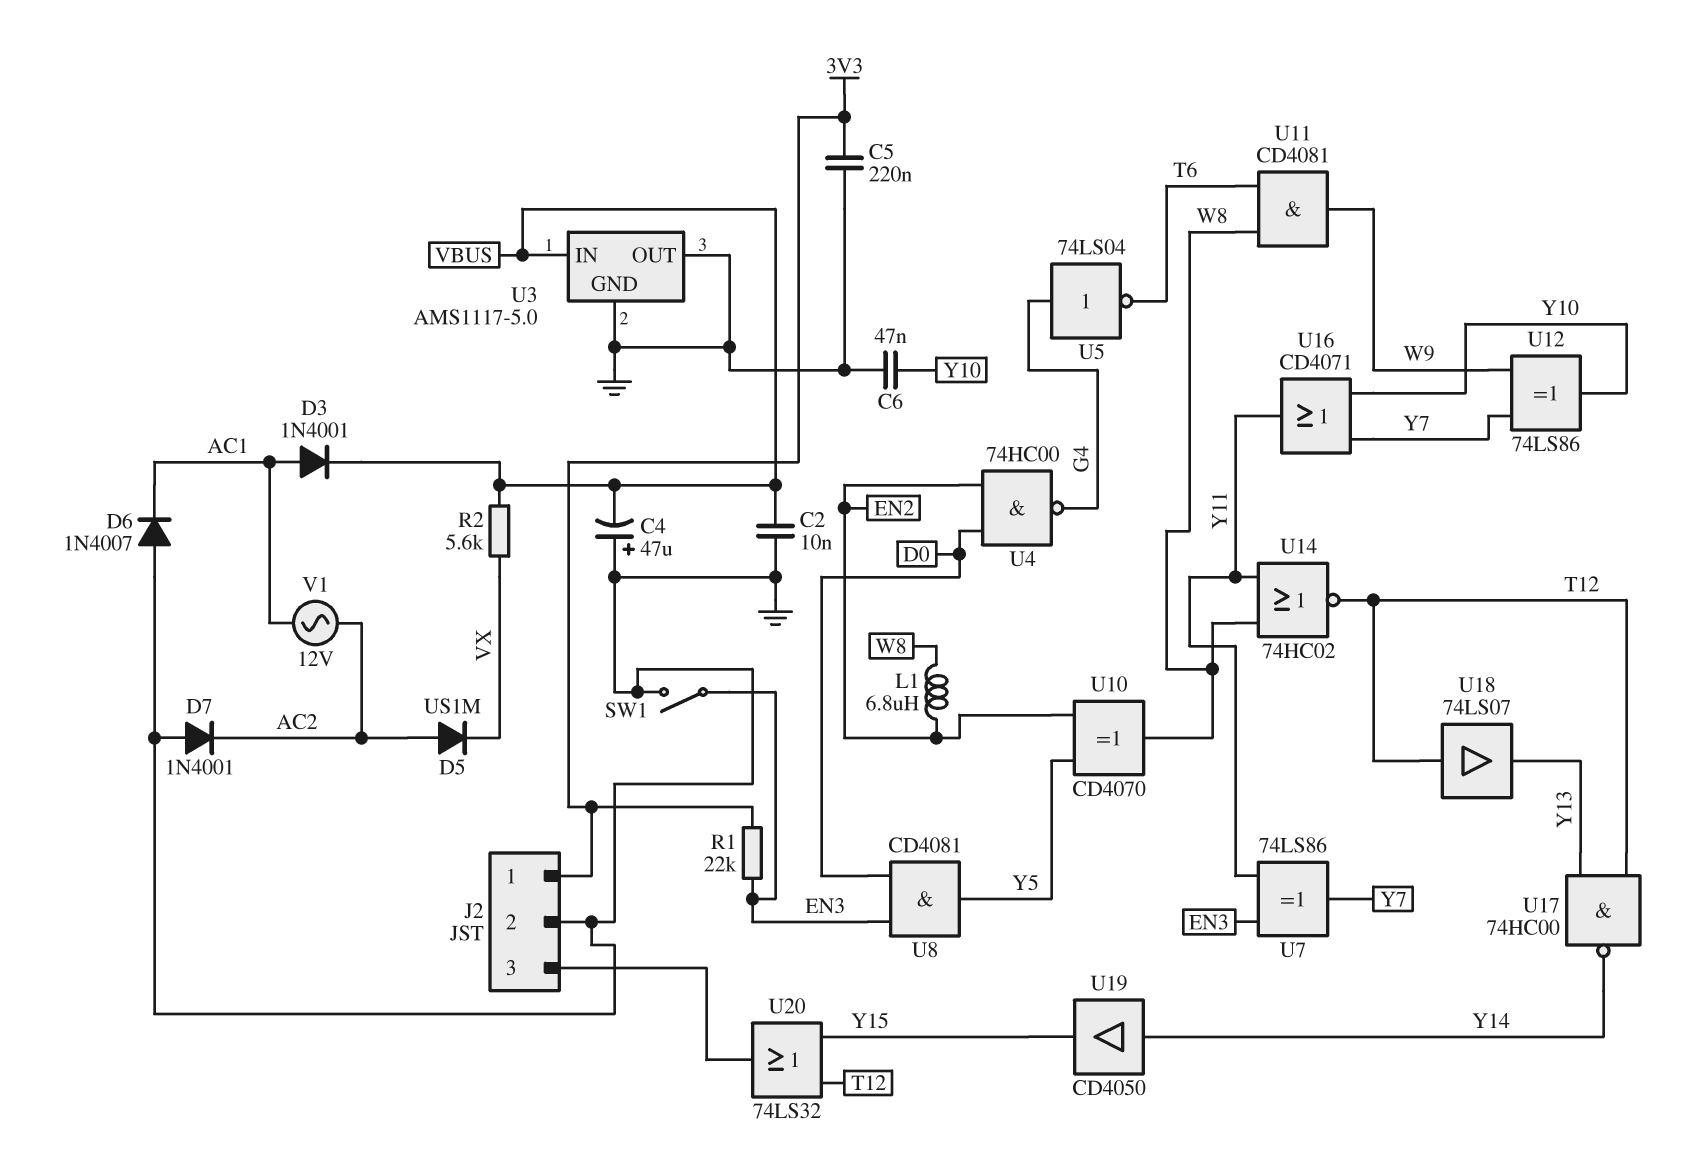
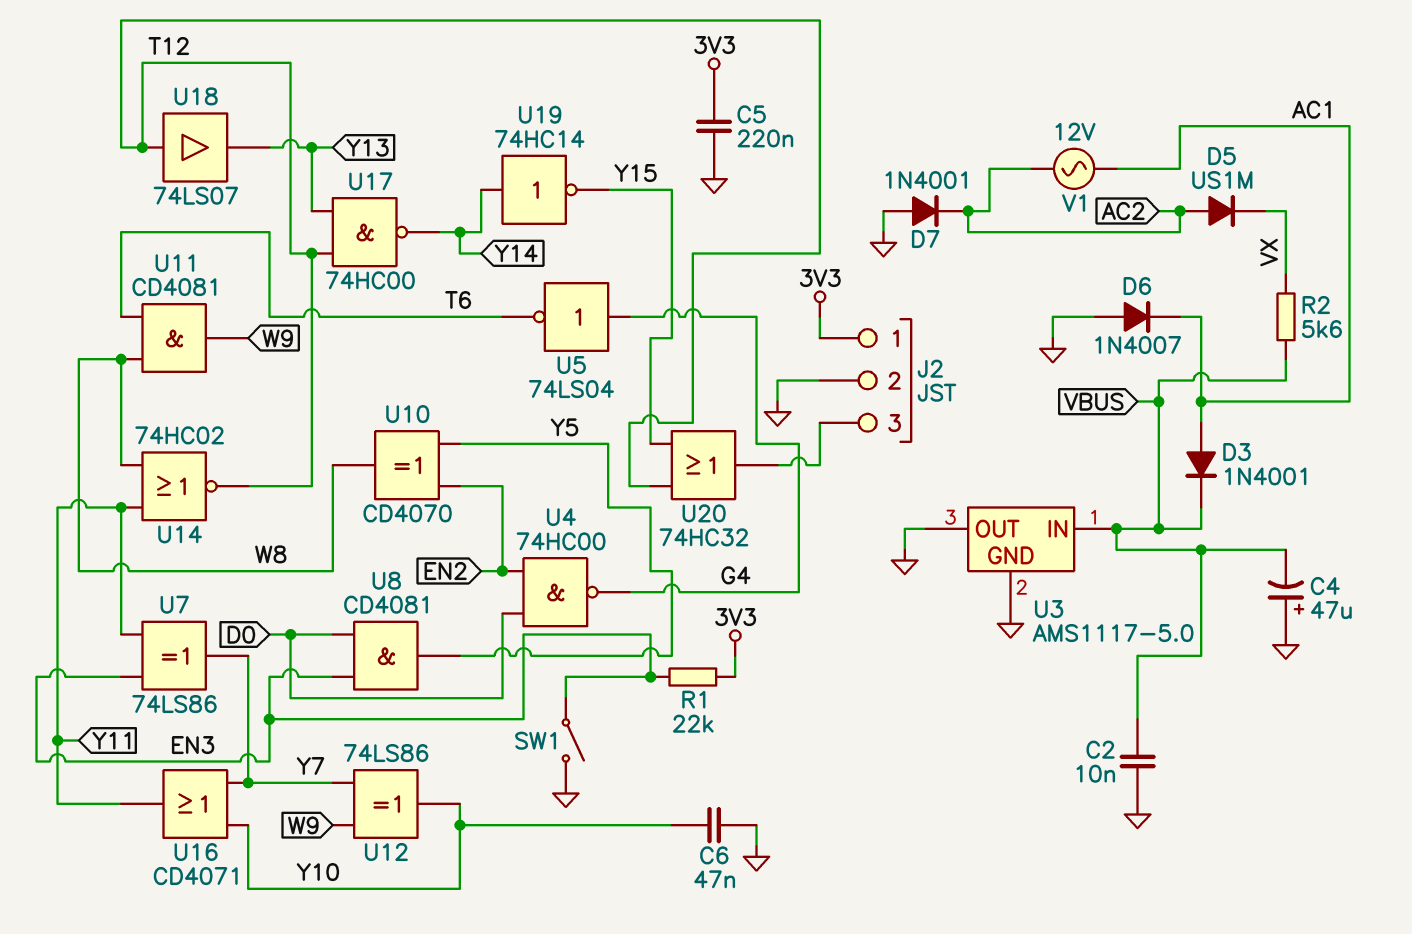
L1: 6.8uH (EN2, W8) -> none
U19: buffer CD4050 (in Y14, out Y15) -> NOT 74HC14 (in Y14, out Y15)
U20: OR 74LS32 (in T12, in Y15, out J2/3) -> OR 74HC32 (in T12, in Y15, out J2/3)

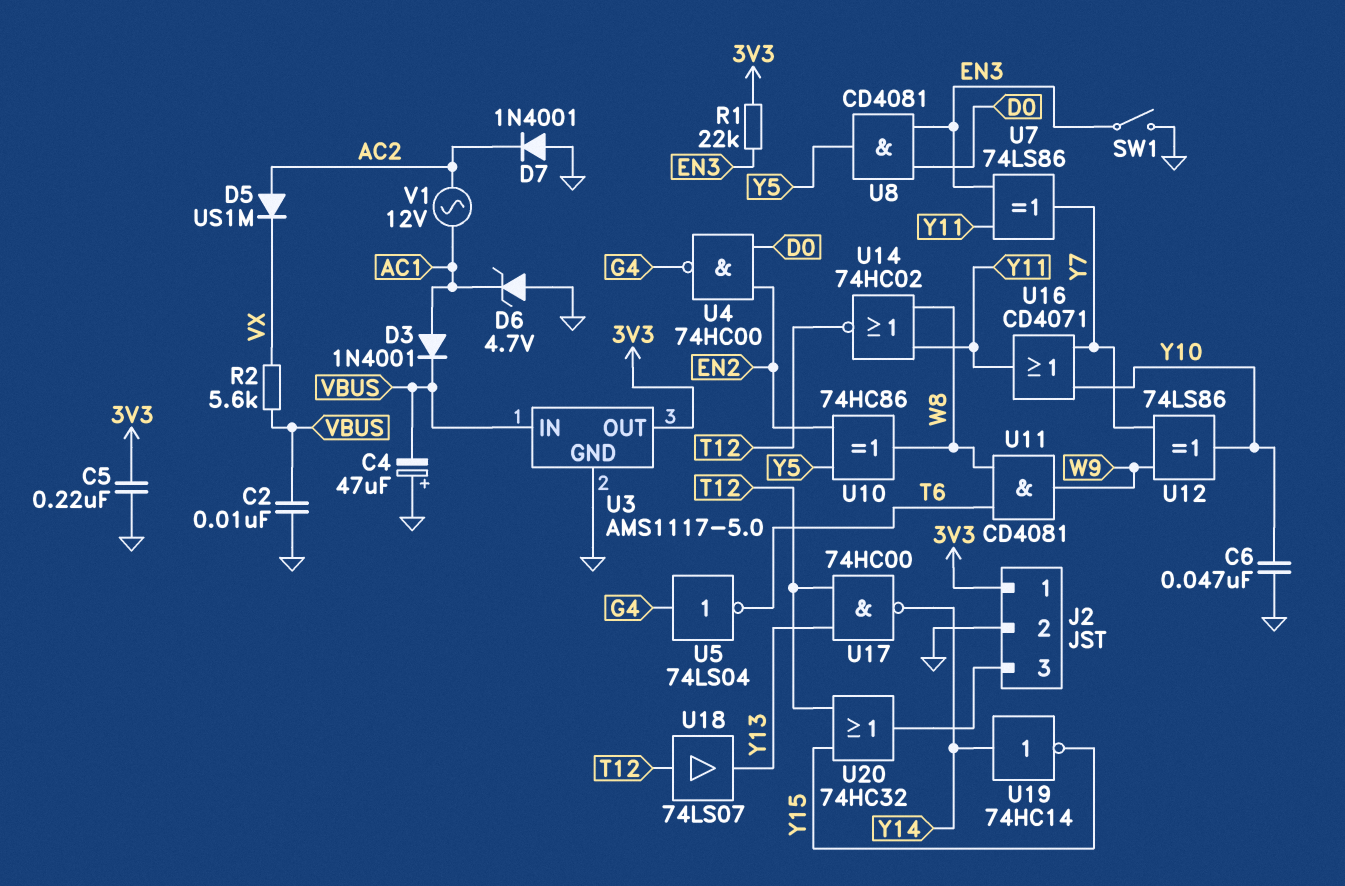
D6: diode 1N4007 (A GND, K AC1) -> zener 4.7V (A GND, K AC1)
U3 pin OUT: GND -> 3V3
U10: XOR CD4070 (in EN2, in Y5, out W8) -> XOR 74HC86 (in EN2, in Y5, out W8)

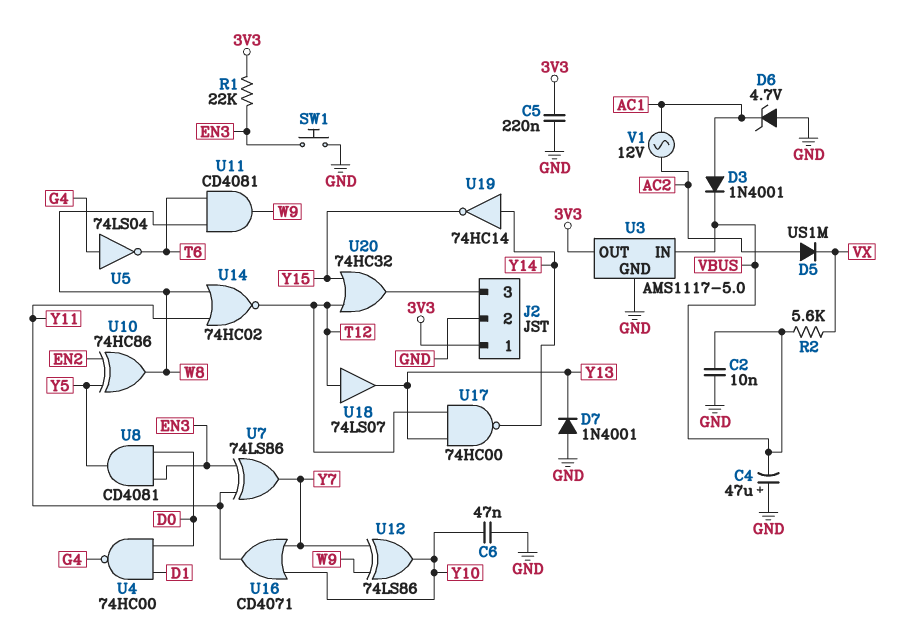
D7: diode 1N4001 (A GND, K AC2) -> diode 1N4001 (A GND, K Y13)
SW1: switch (EN3, GND) -> button (EN3, GND)
U4: NAND 74HC00 (in D0, in EN2, out G4) -> NAND 74HC00 (in D0, in D1, out G4)

